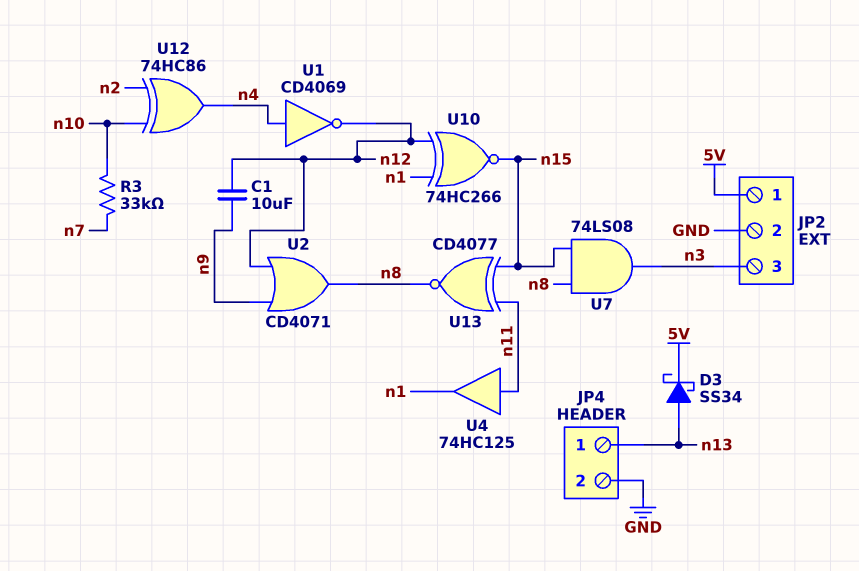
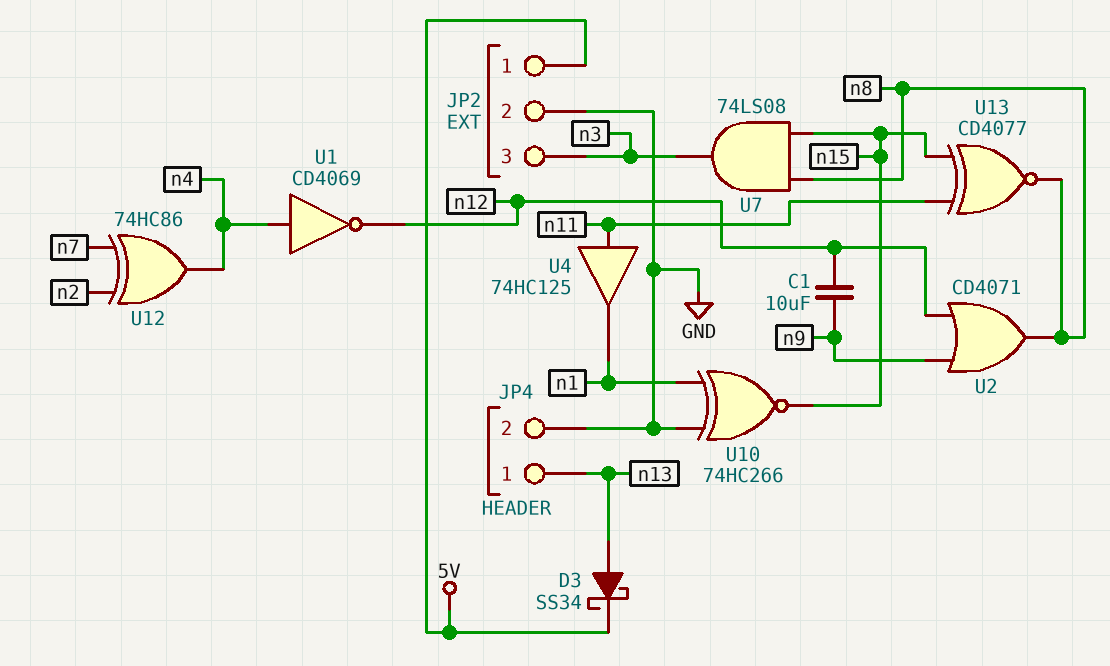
R3: 33k (n7, n10) -> none
U10: XNOR 74HC266 (in n1, in n12, out n15) -> XNOR 74HC266 (in GND, in n1, out n15)
U12: XOR 74HC86 (in n2, in n10, out n4) -> XOR 74HC86 (in n2, in n7, out n4)

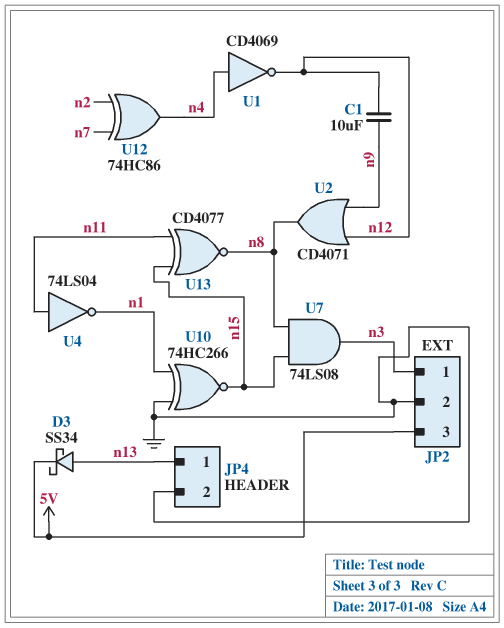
JP2 pin 1: 5V -> n3
JP2 pin 3: n3 -> 5V
U4: buffer 74HC125 (in n11, out n1) -> NOT 74LS04 (in n11, out n1)

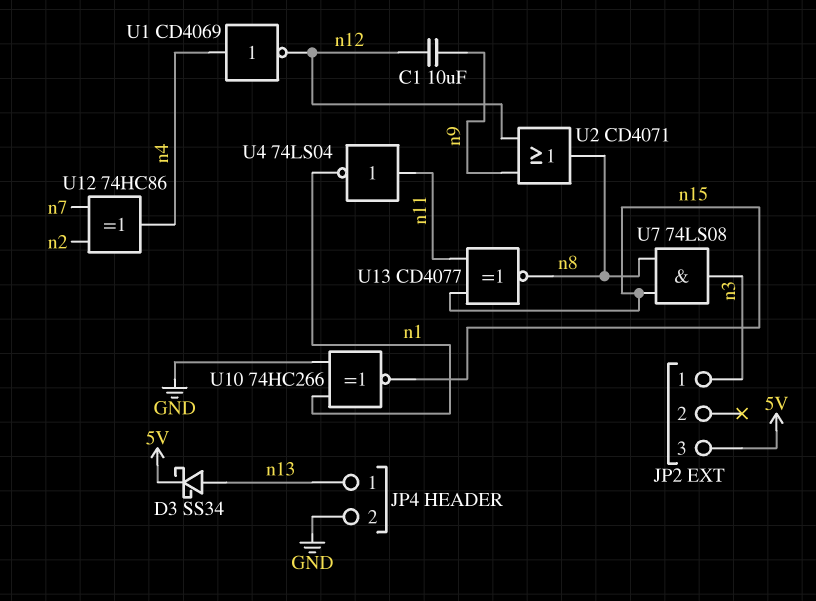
JP2 pin 2: GND -> none

